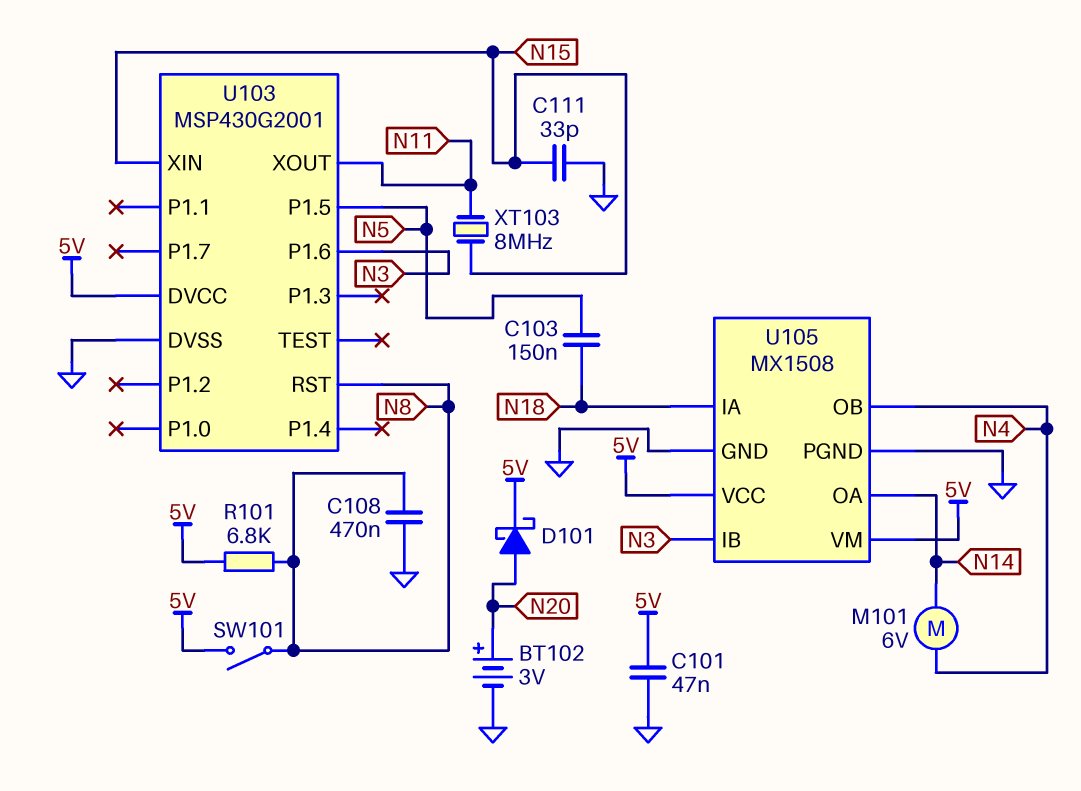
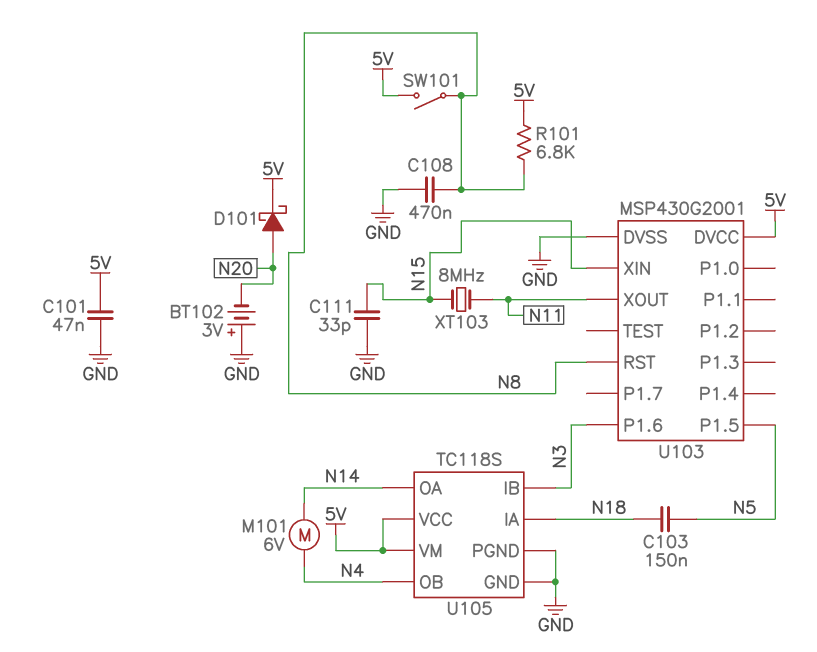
BT102: 3V (plus N20, minus GND) -> 3V (plus GND, minus N20)
U105: MX1508 -> TC118S

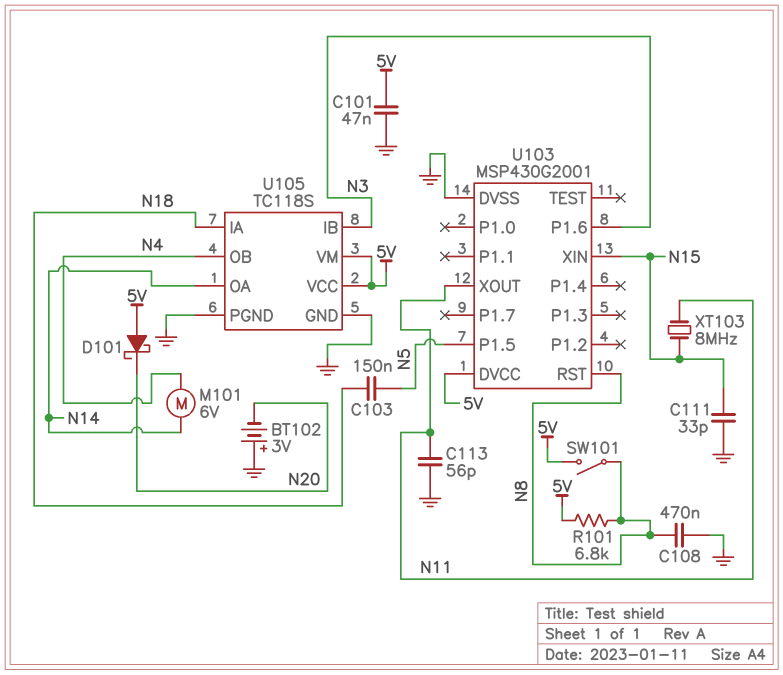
C113: none -> 56pF (GND, N11)
D101: schottky (A N20, K 5V) -> schottky (A 5V, K N20)

